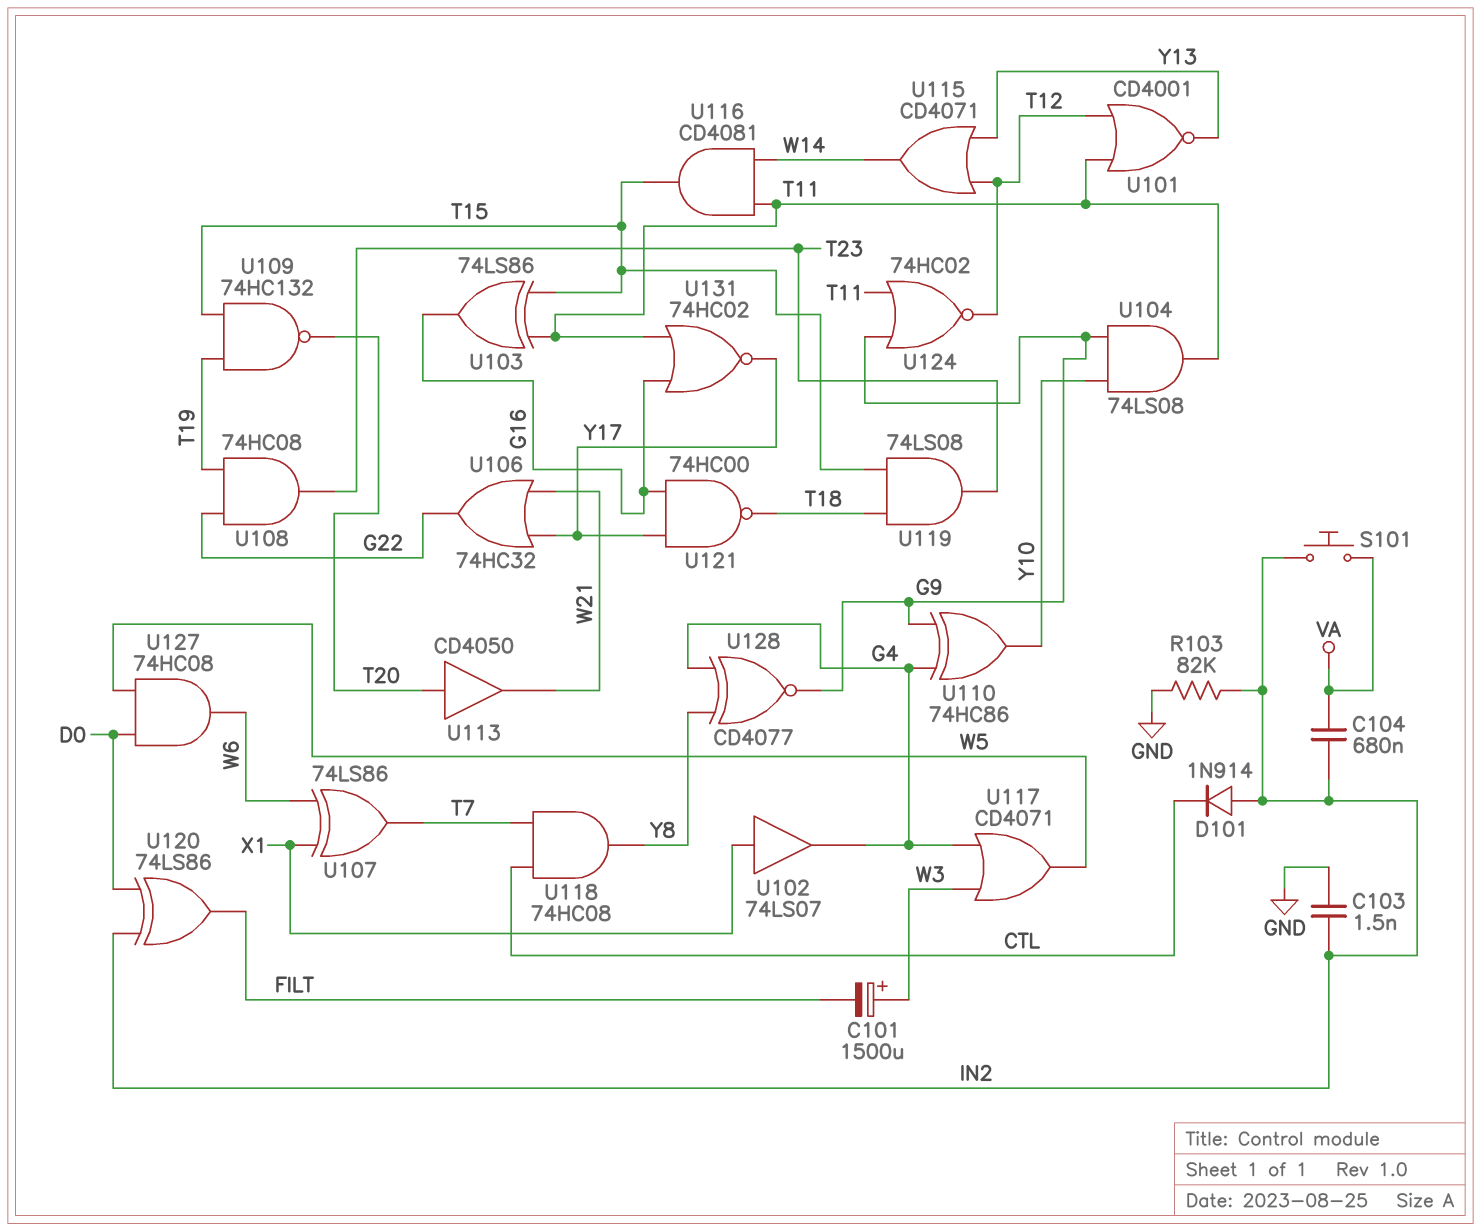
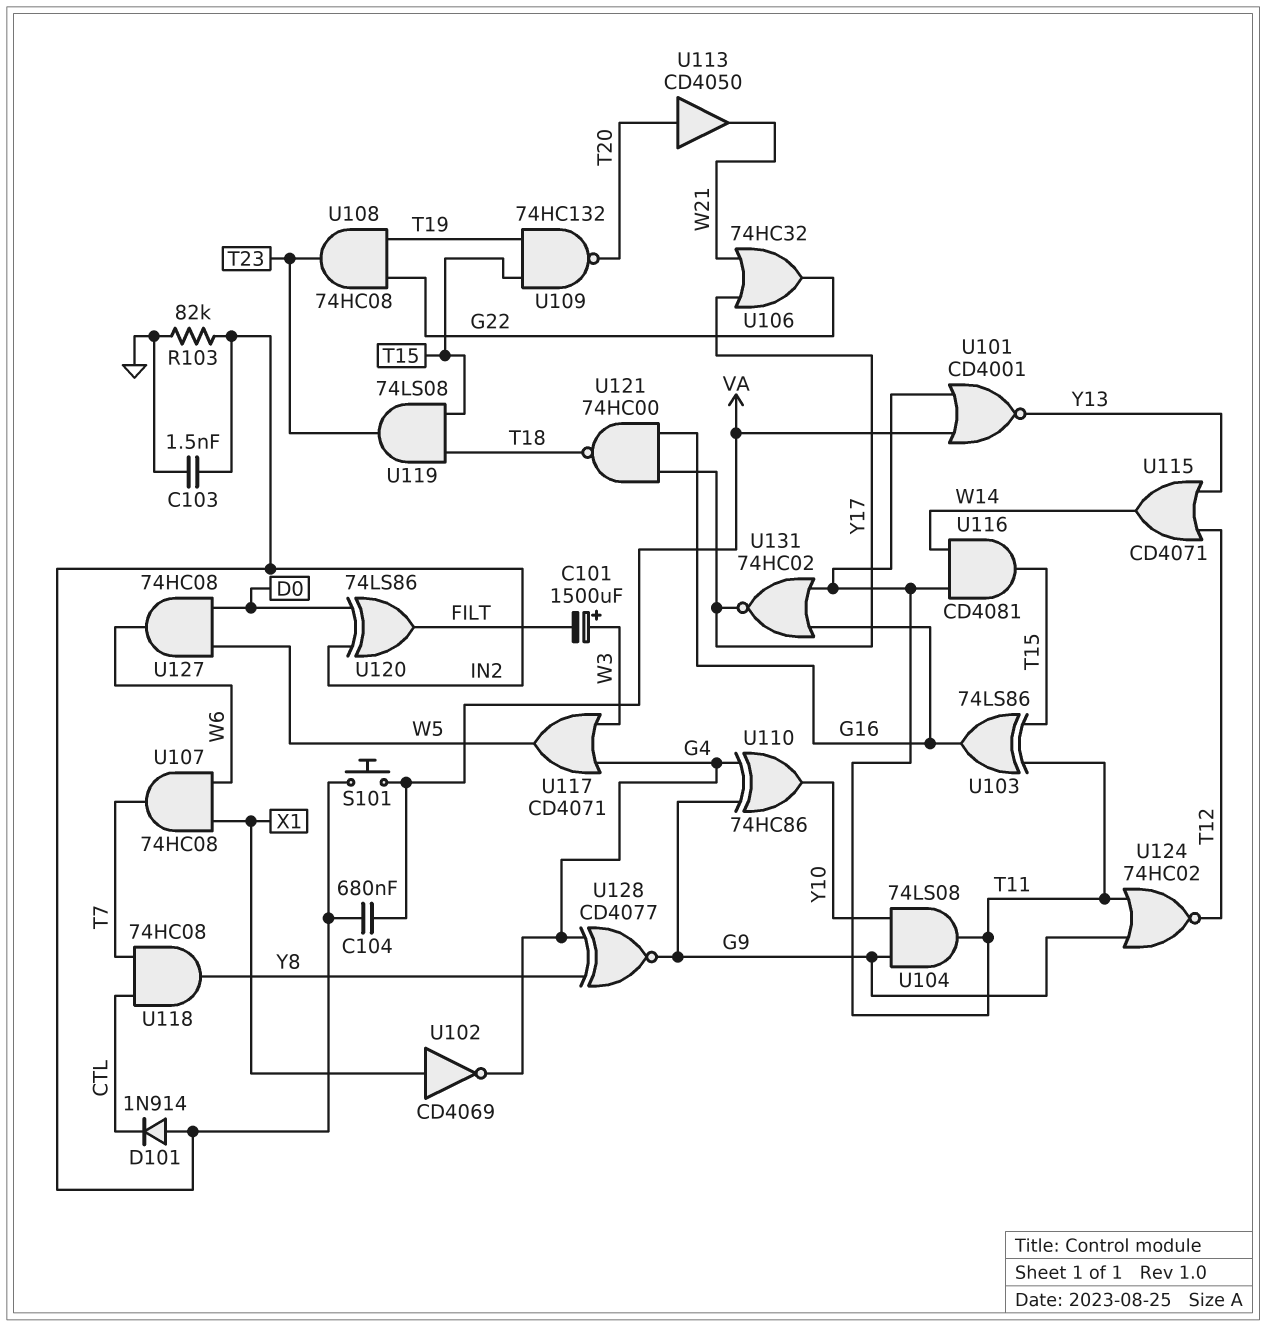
U101: NOR CD4001 (in T11, in T12, out Y13) -> NOR CD4001 (in T11, in VA, out Y13)
U102: buffer 74LS07 (in X1, out G4) -> NOT CD4069 (in X1, out G4)
U107: XOR 74LS86 (in W6, in X1, out T7) -> AND 74HC08 (in W6, in X1, out T7)

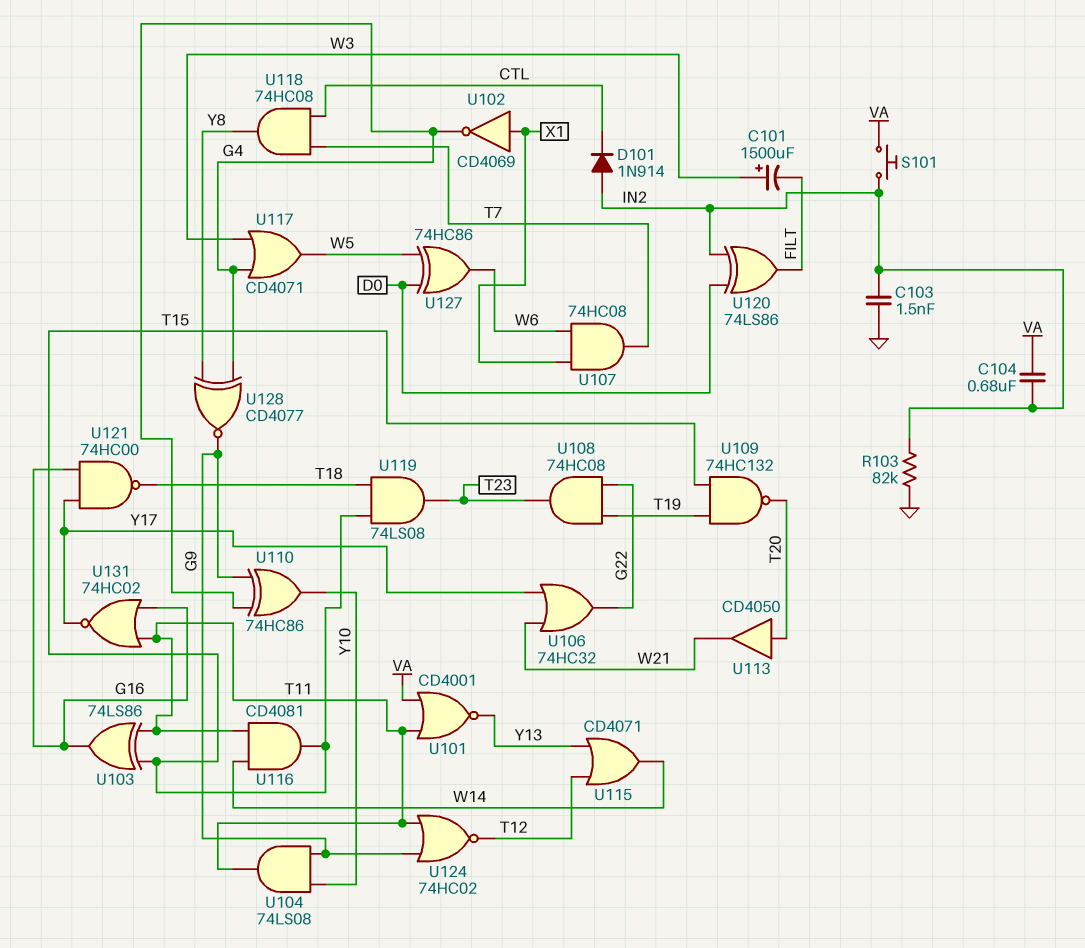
U127: AND 74HC08 (in D0, in W5, out W6) -> XOR 74HC86 (in D0, in W5, out W6)

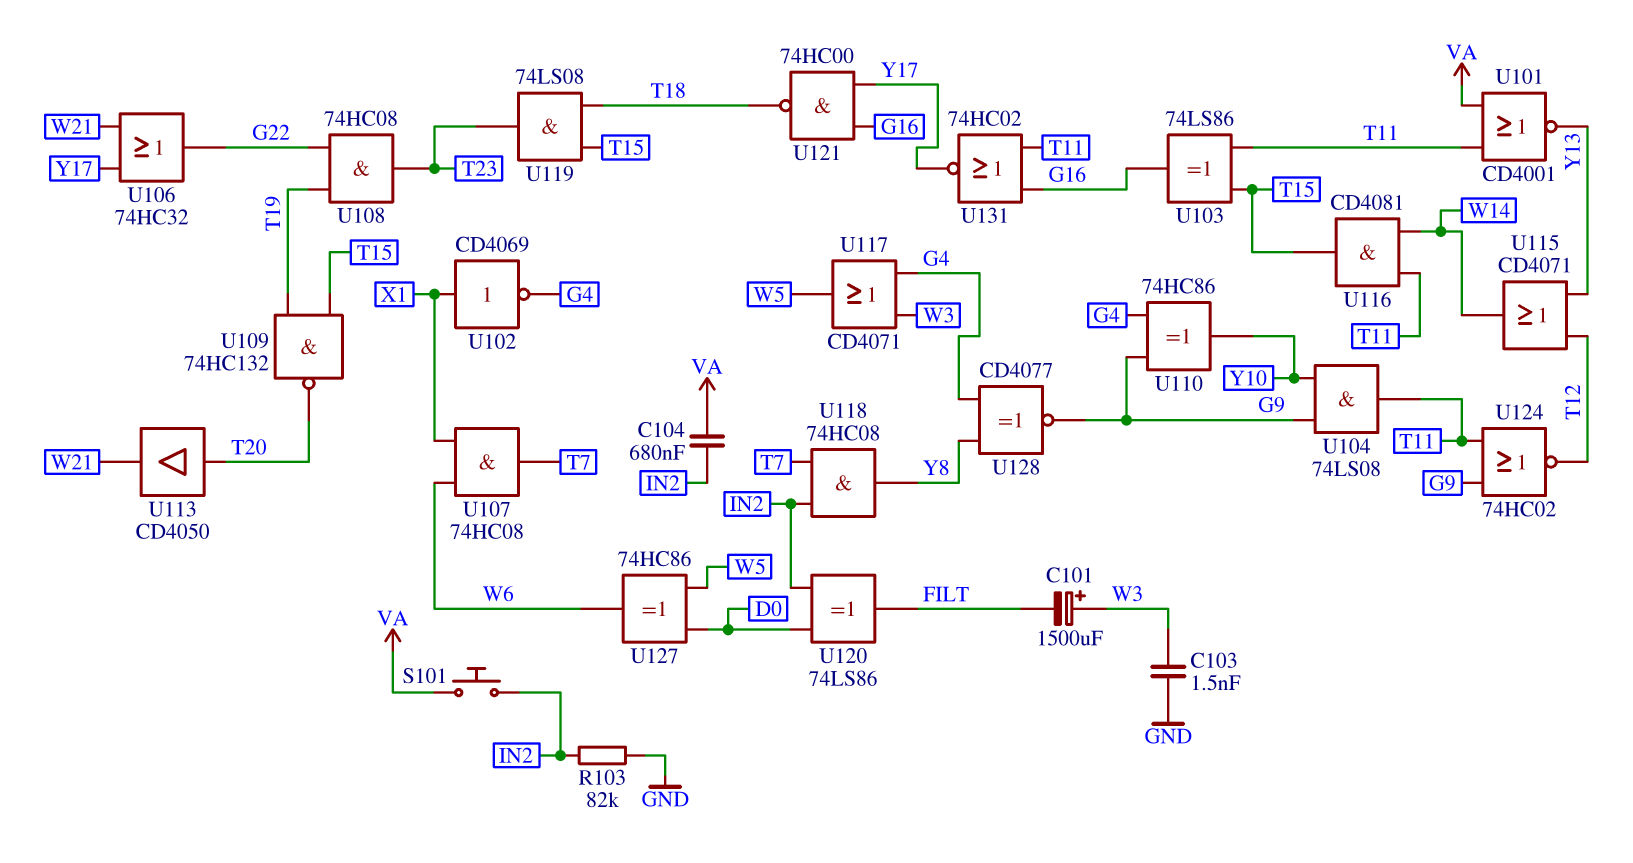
C103: 1.5nF (GND, IN2) -> 1.5nF (GND, W3)
D101: diode 1N914 (A IN2, K CTL) -> none
U118: AND 74HC08 (in CTL, in T7, out Y8) -> AND 74HC08 (in IN2, in T7, out Y8)

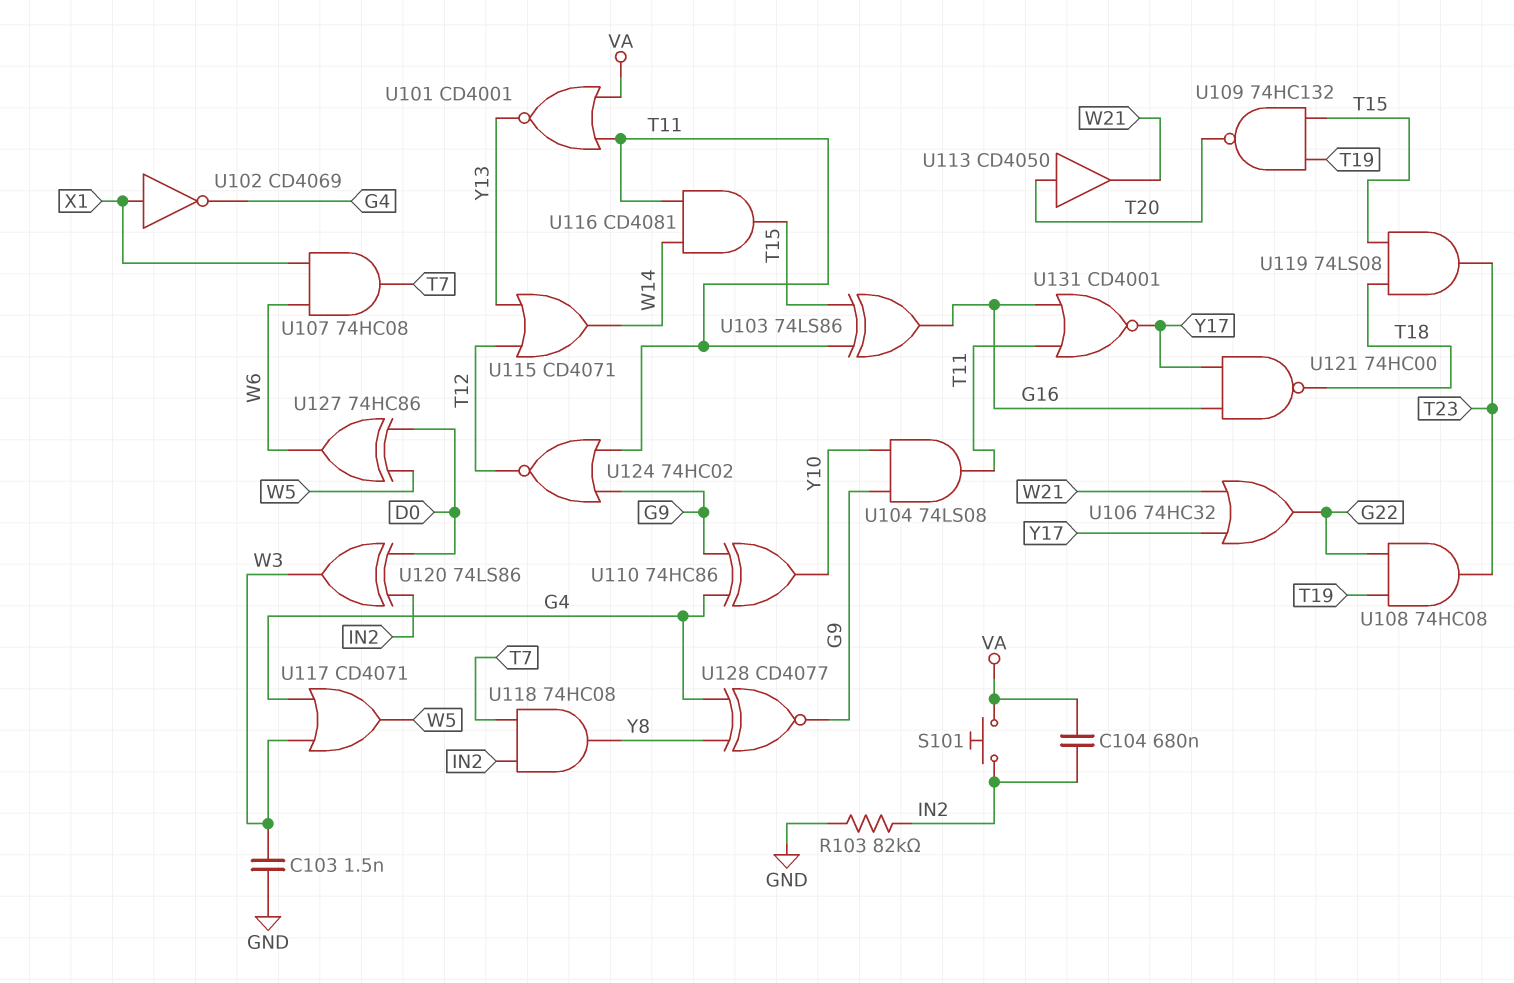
C101: 1500uF (plus W3, minus FILT) -> none
U120: XOR 74LS86 (in D0, in IN2, out FILT) -> XOR 74LS86 (in D0, in IN2, out W3)
U131: NOR 74HC02 (in G16, in T11, out Y17) -> NOR CD4001 (in G16, in T11, out Y17)

